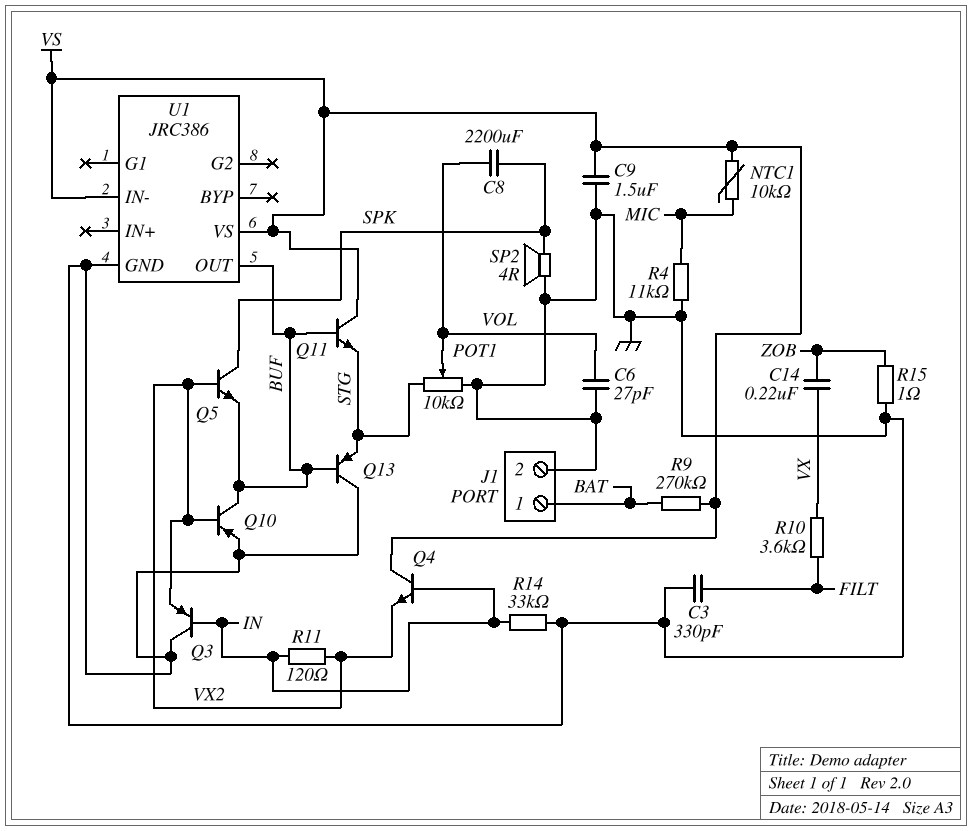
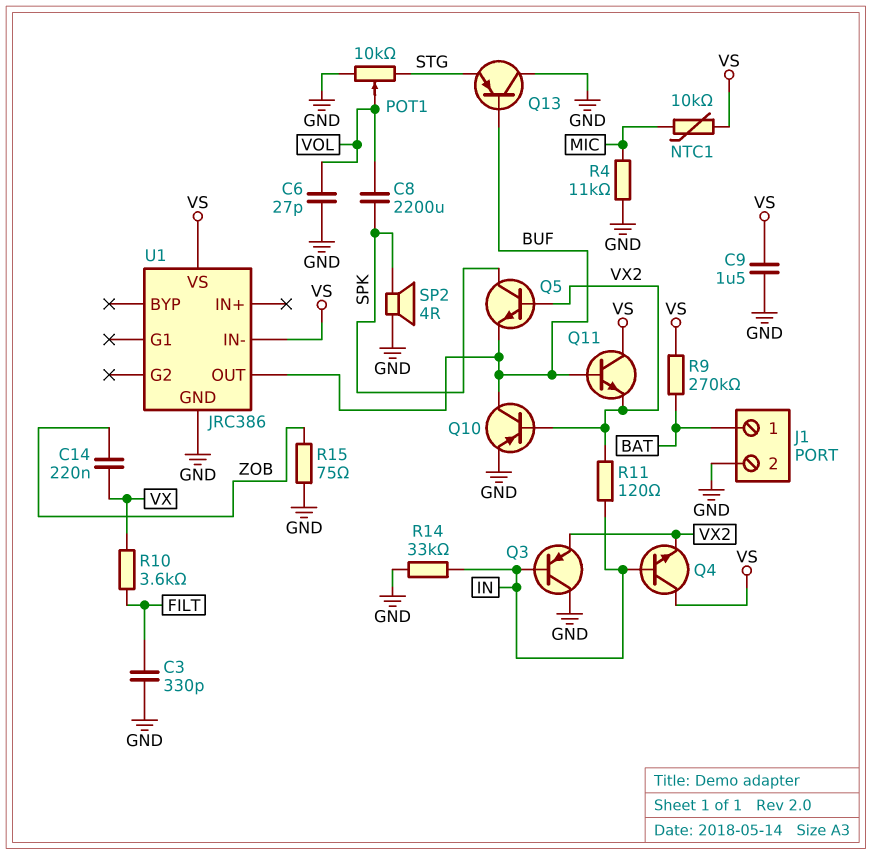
Q11: NPN (B BUF, C VS, E STG) -> NPN (B BUF, C VS, E VX2)
R15: 1 (GND, ZOB) -> 75 (GND, ZOB)

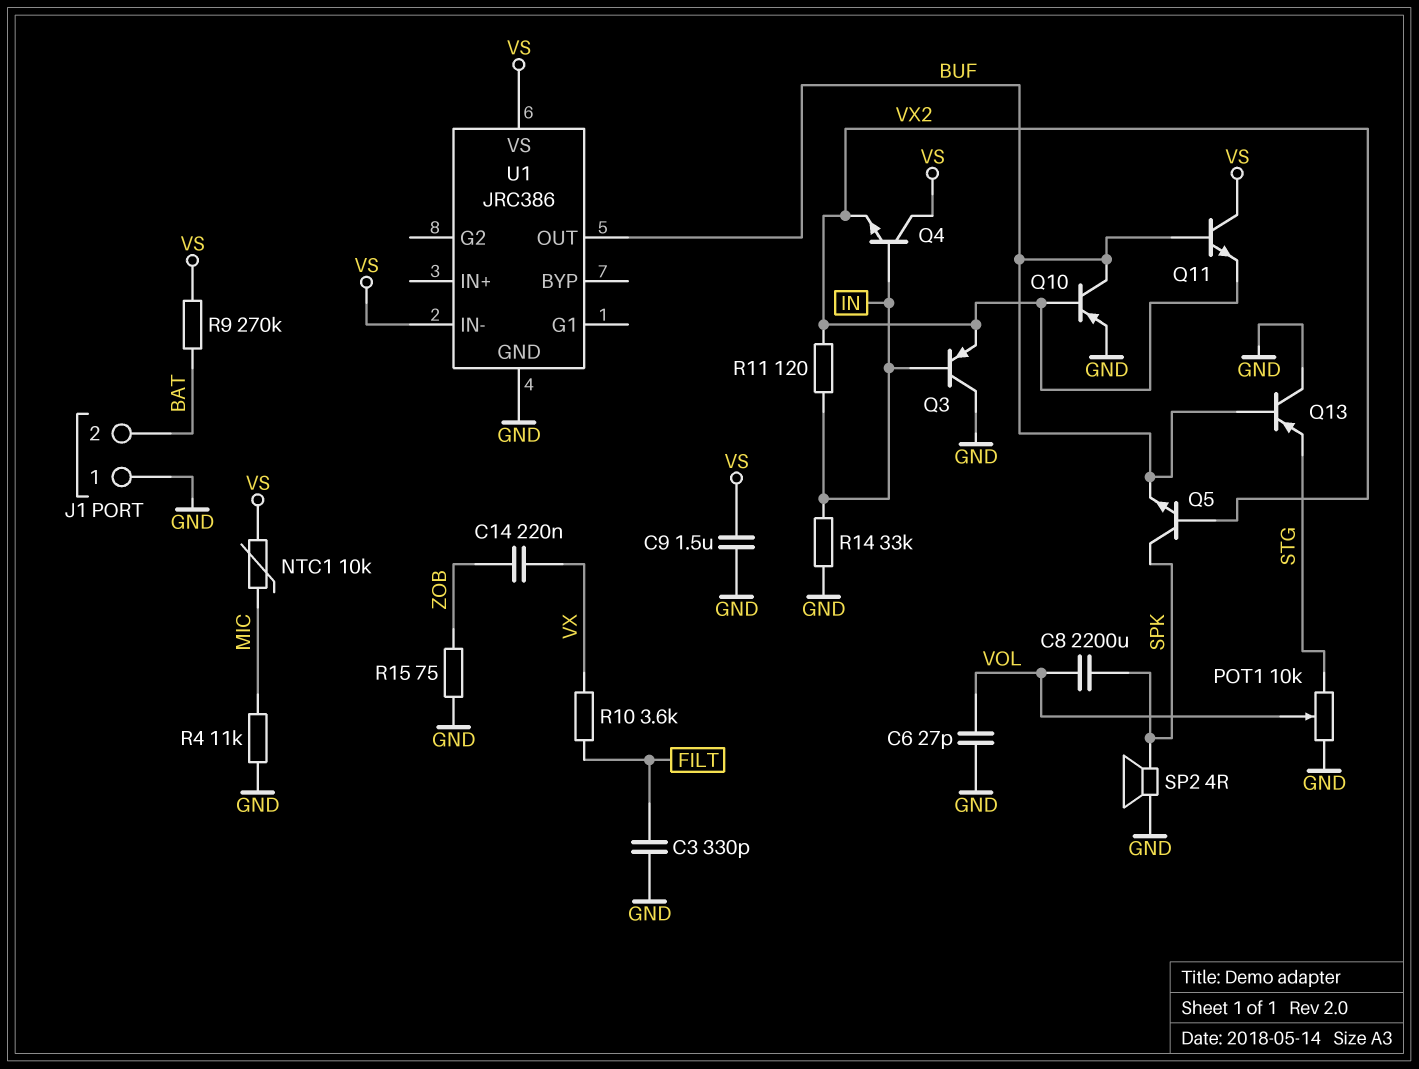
J1 pin 1: BAT -> GND
J1 pin 2: GND -> BAT

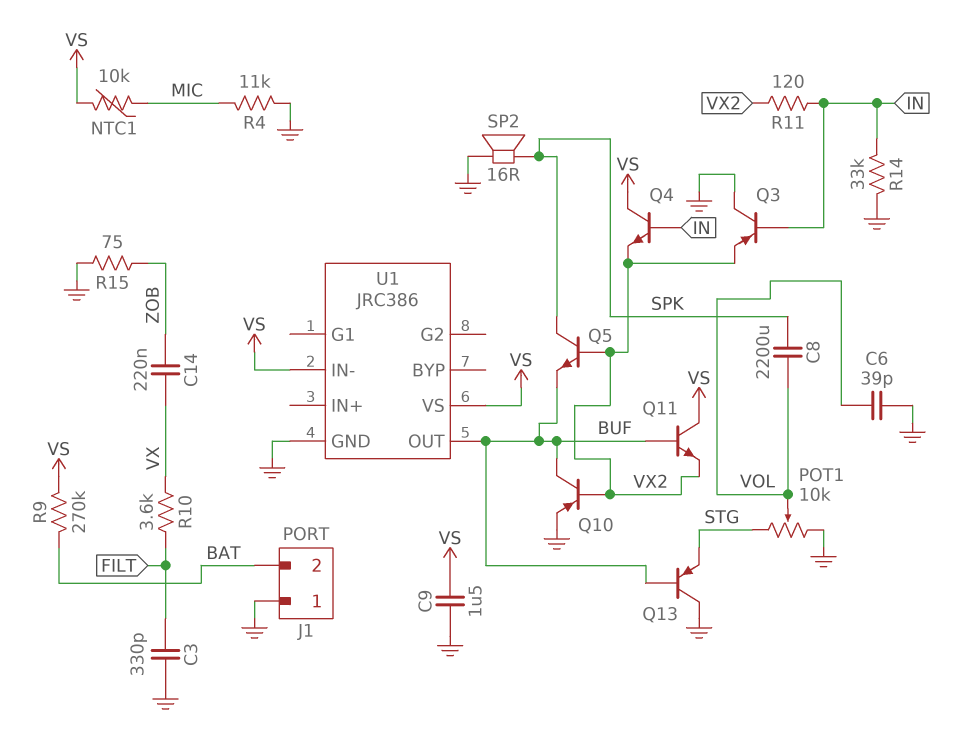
C6: 27pF (GND, VOL) -> 39pF (GND, VOL)
SP2: speaker 4R (GND, SPK) -> speaker 16R (GND, SPK)

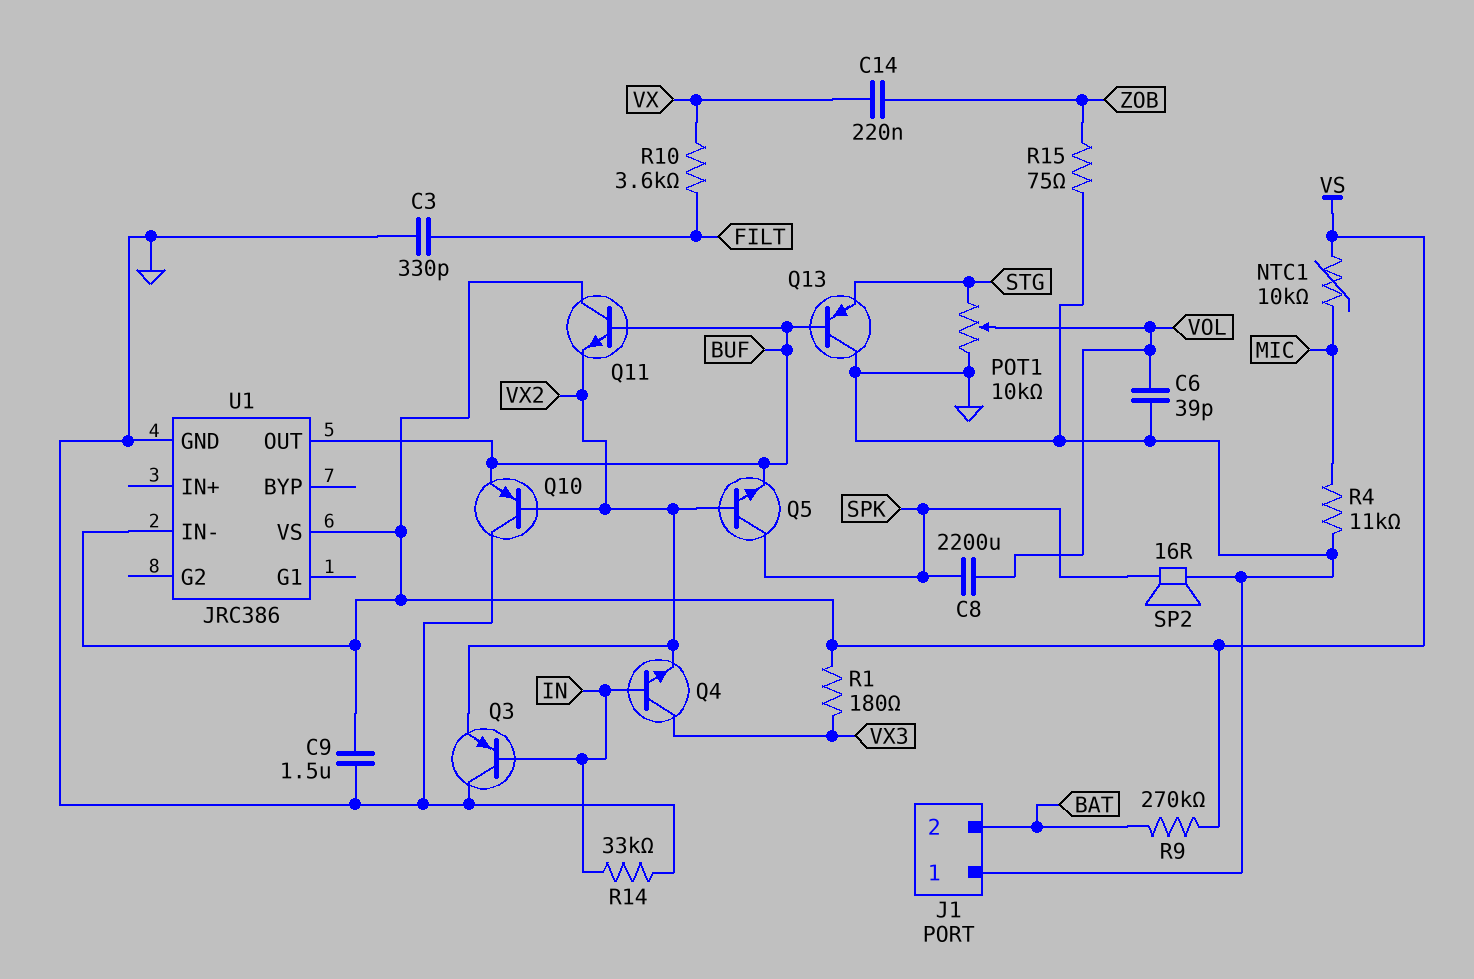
Q4: NPN (B IN, C VS, E VX2) -> NPN (B IN, C VX3, E VX2)
Q10: PNP (B VX2, C BUF, E GND) -> PNP (B VX2, C GND, E BUF)
R1: none -> 180 (VS, VX3)
R11: 120 (IN, VX2) -> none

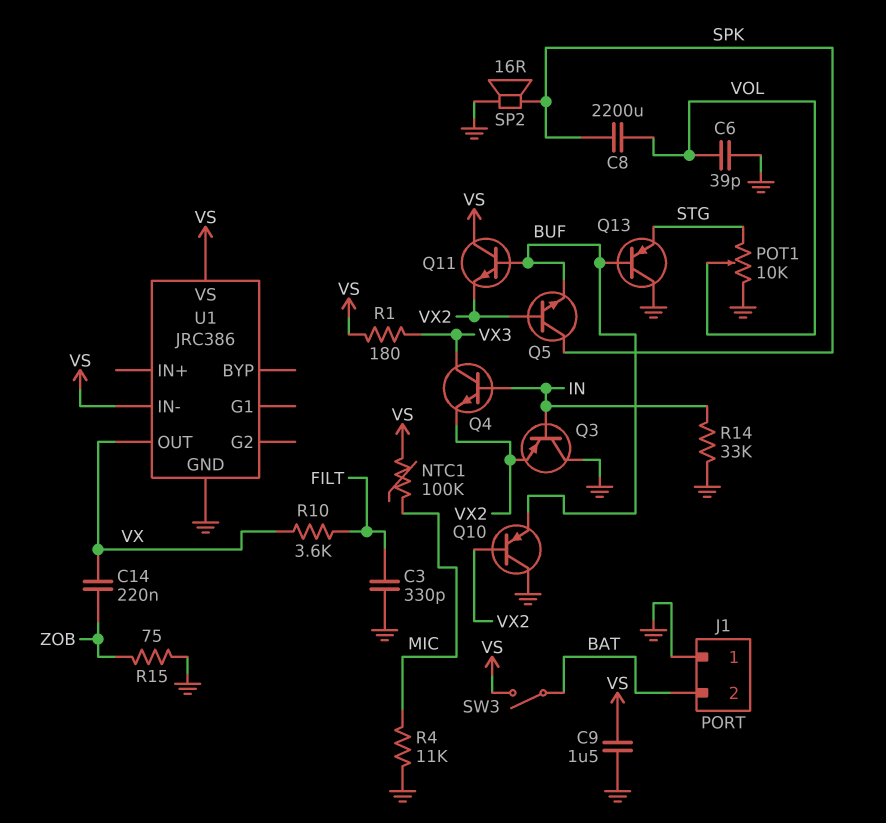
NTC1: 10k (MIC, VS) -> 100k (MIC, VS)
R9: 270k (BAT, VS) -> none
SW3: none -> switch (BAT, VS)
U1 pin OUT: BUF -> VX

